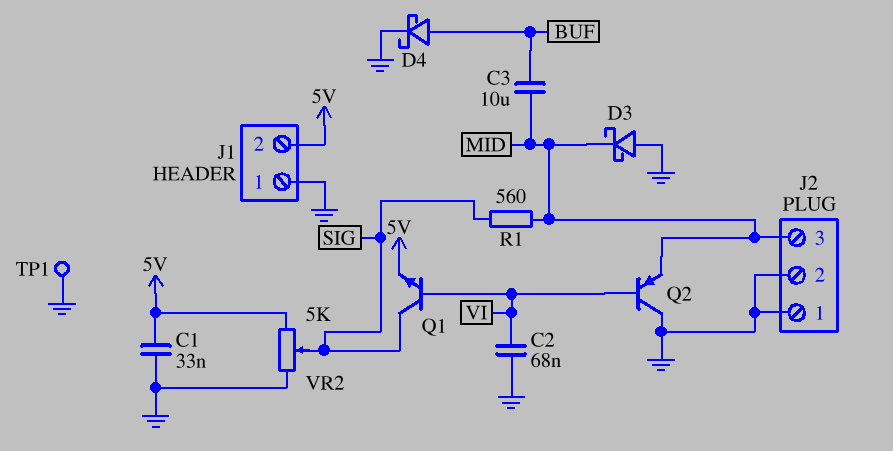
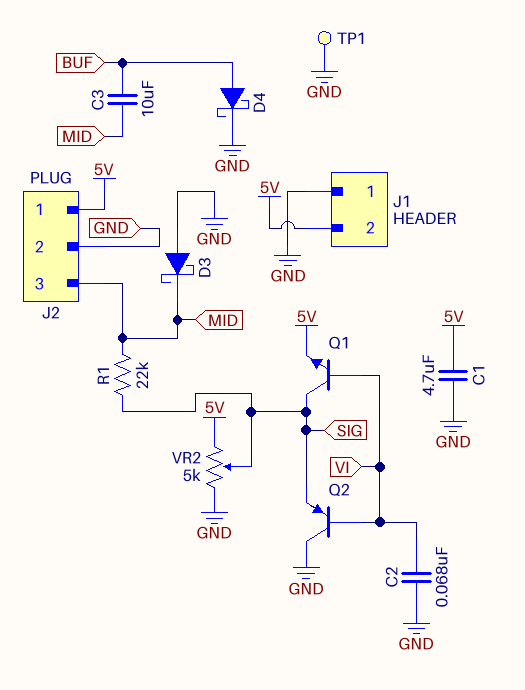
C1: 33nF (5V, GND) -> 4.7uF (5V, GND)
J2 pin 1: GND -> 5V
Q2: PNP (B VI, C GND, E MID) -> PNP (B VI, C GND, E SIG)
R1: 560 (MID, SIG) -> 22k (MID, SIG)

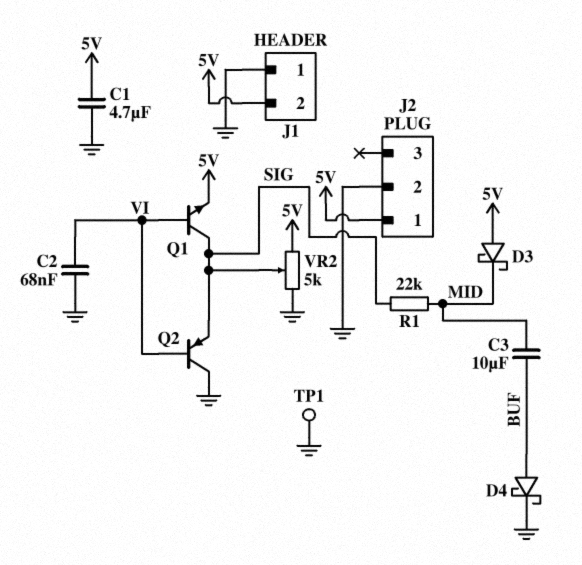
D3: schottky (A GND, K MID) -> schottky (A 5V, K MID)
J2 pin 3: MID -> none

